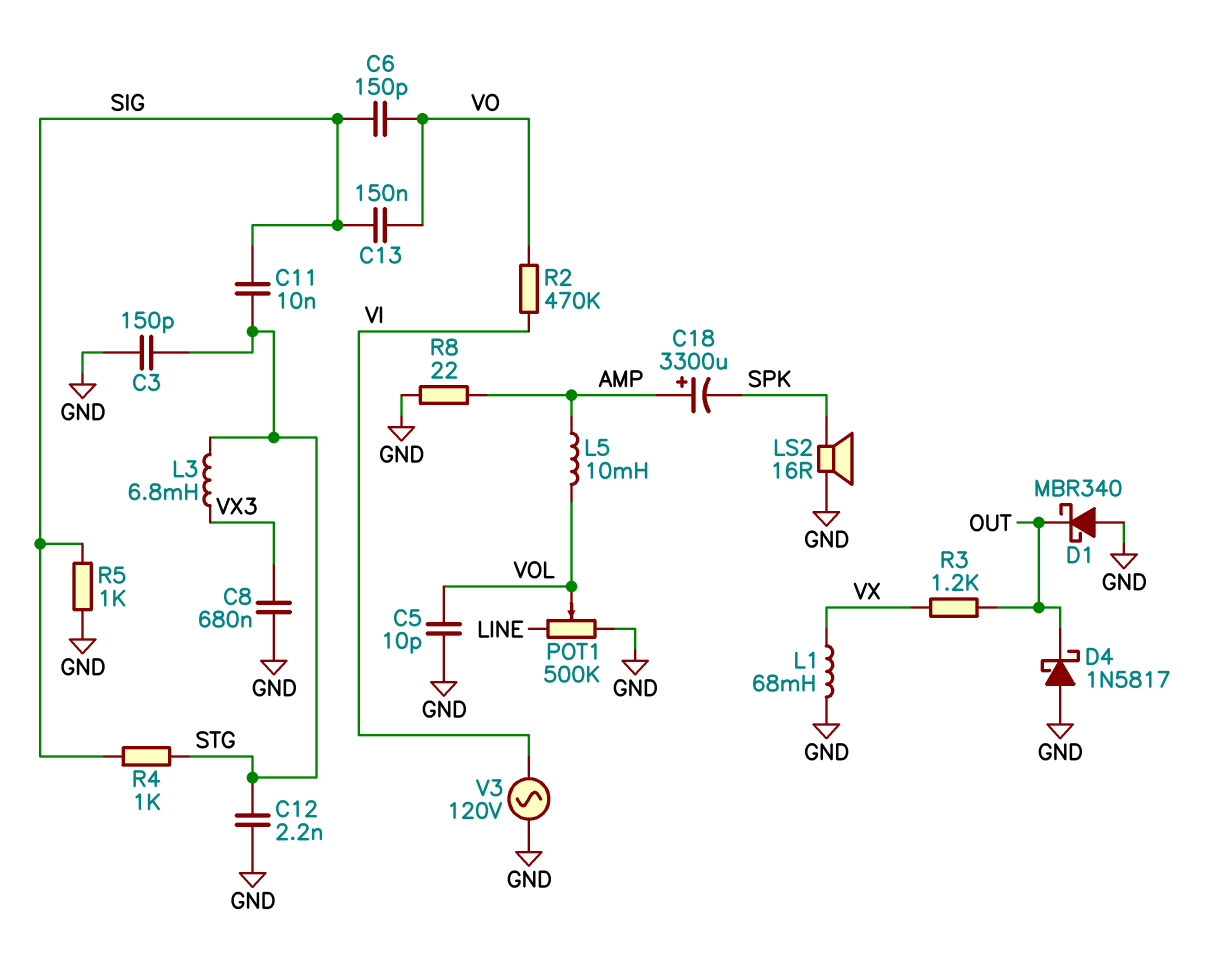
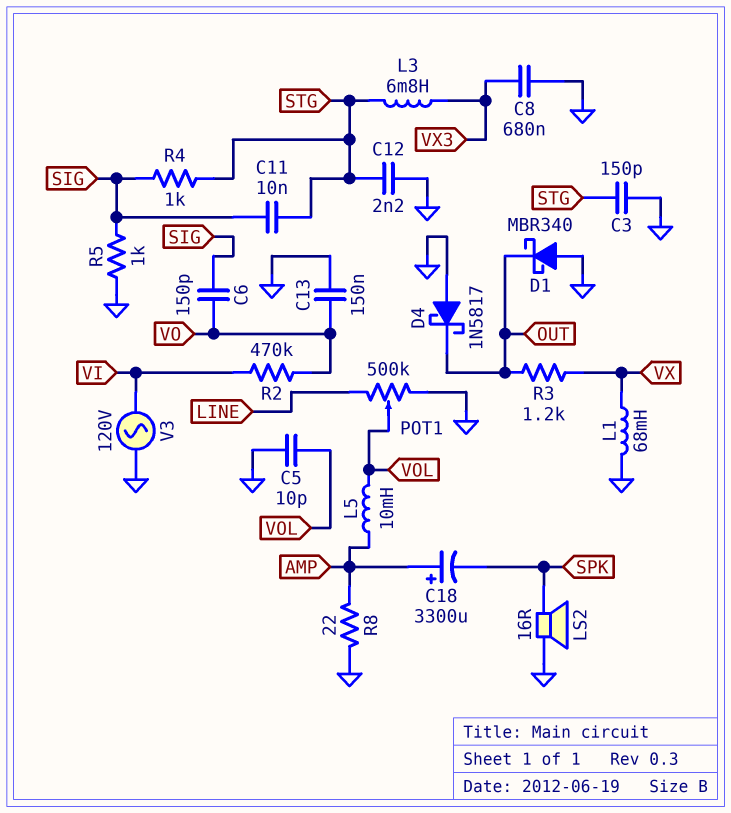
C13: 150nF (SIG, VO) -> 150nF (GND, VO)

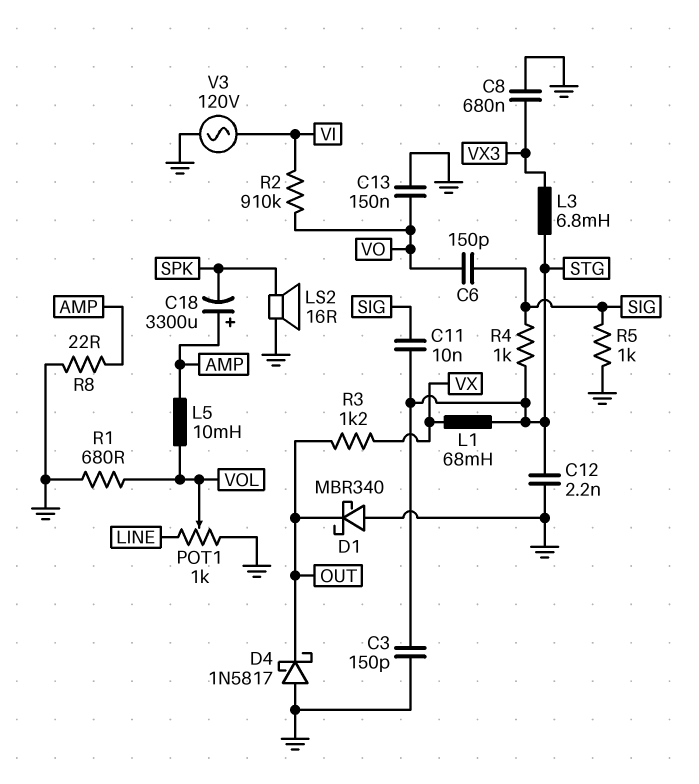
C5: 10pF (GND, VOL) -> none
L1: 68mH (GND, VX) -> 68mH (STG, VX)
POT1: 500k (GND, LINE, wiper VOL) -> 1k (GND, LINE, wiper VOL)
R1: none -> 680 (GND, VOL)
R2: 470k (VI, VO) -> 910k (VI, VO)

